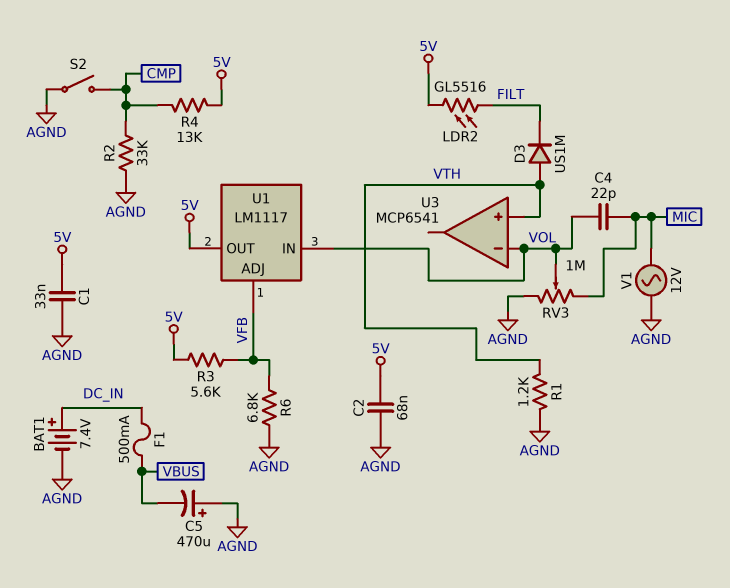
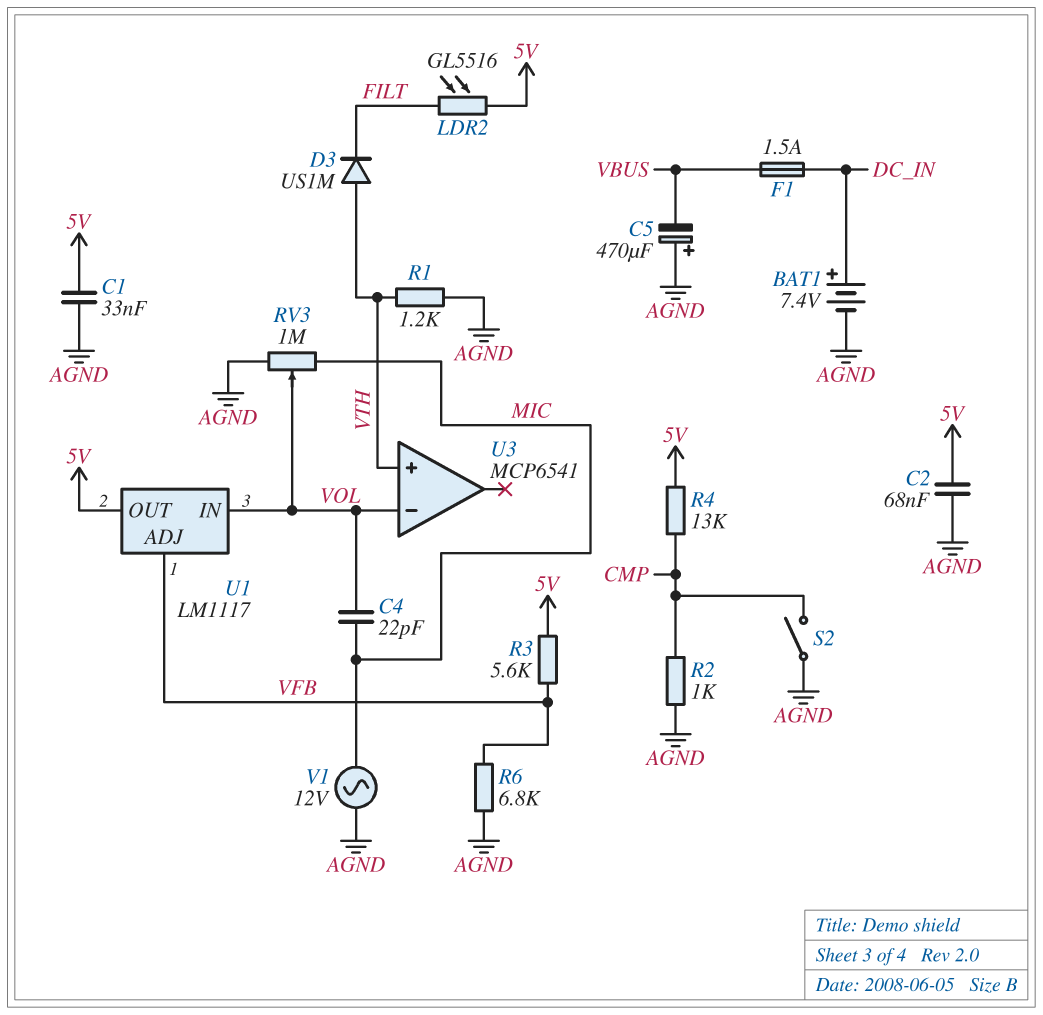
F1: 500mA (DC_IN, VBUS) -> 1.5A (DC_IN, VBUS)
R2: 33k (AGND, CMP) -> 1k (AGND, CMP)

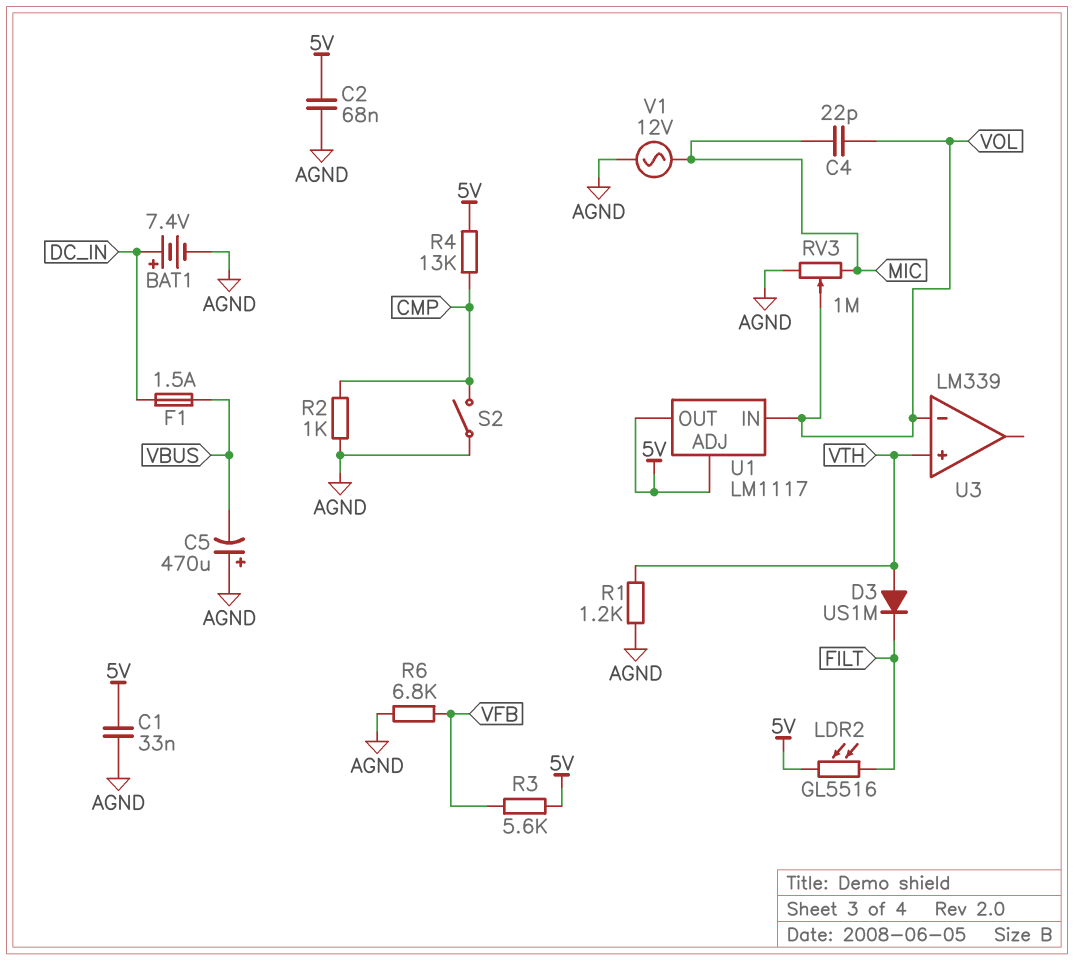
U1 pin ADJ: VFB -> 5V
U3: MCP6541 -> LM339

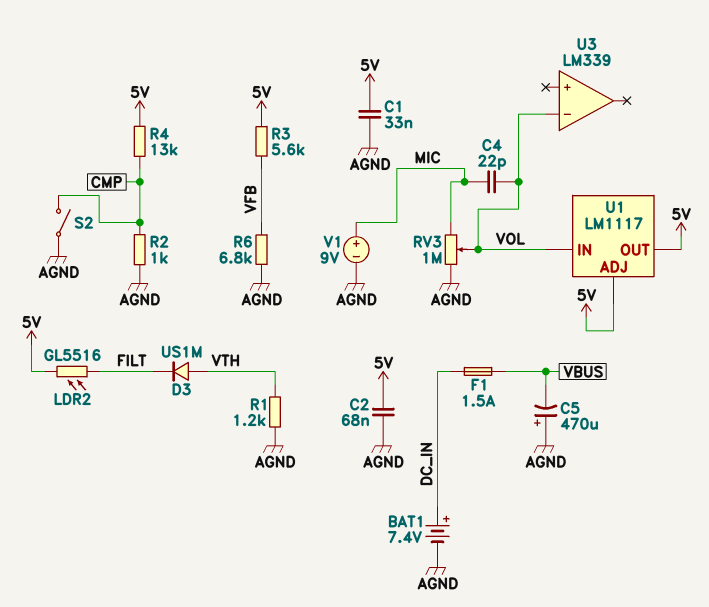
U3 pin in+: VTH -> none
V1: AC 12V (AGND, MIC) -> 9V (plus MIC, minus AGND)

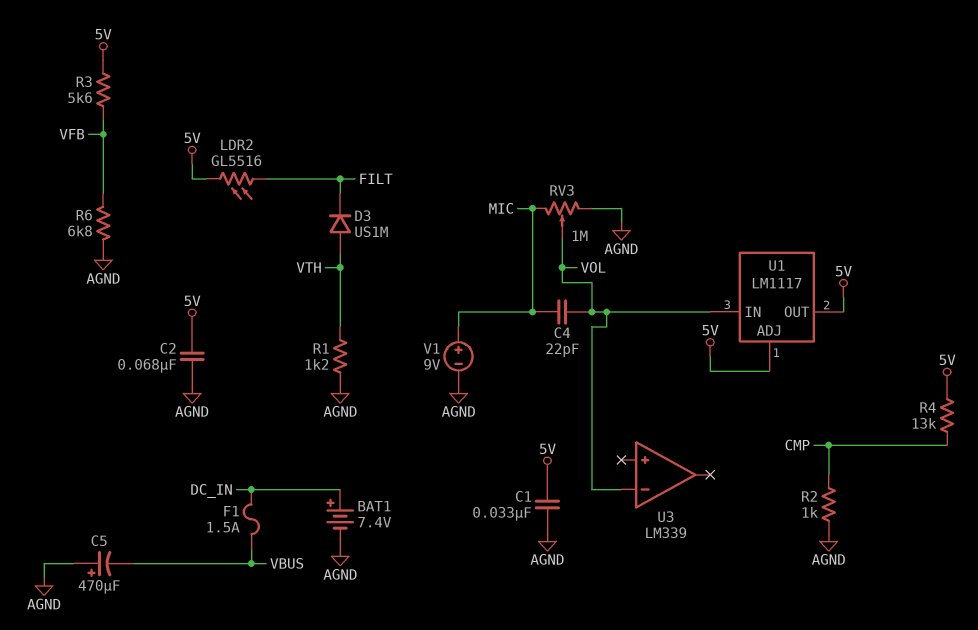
S2: switch (AGND, CMP) -> none

